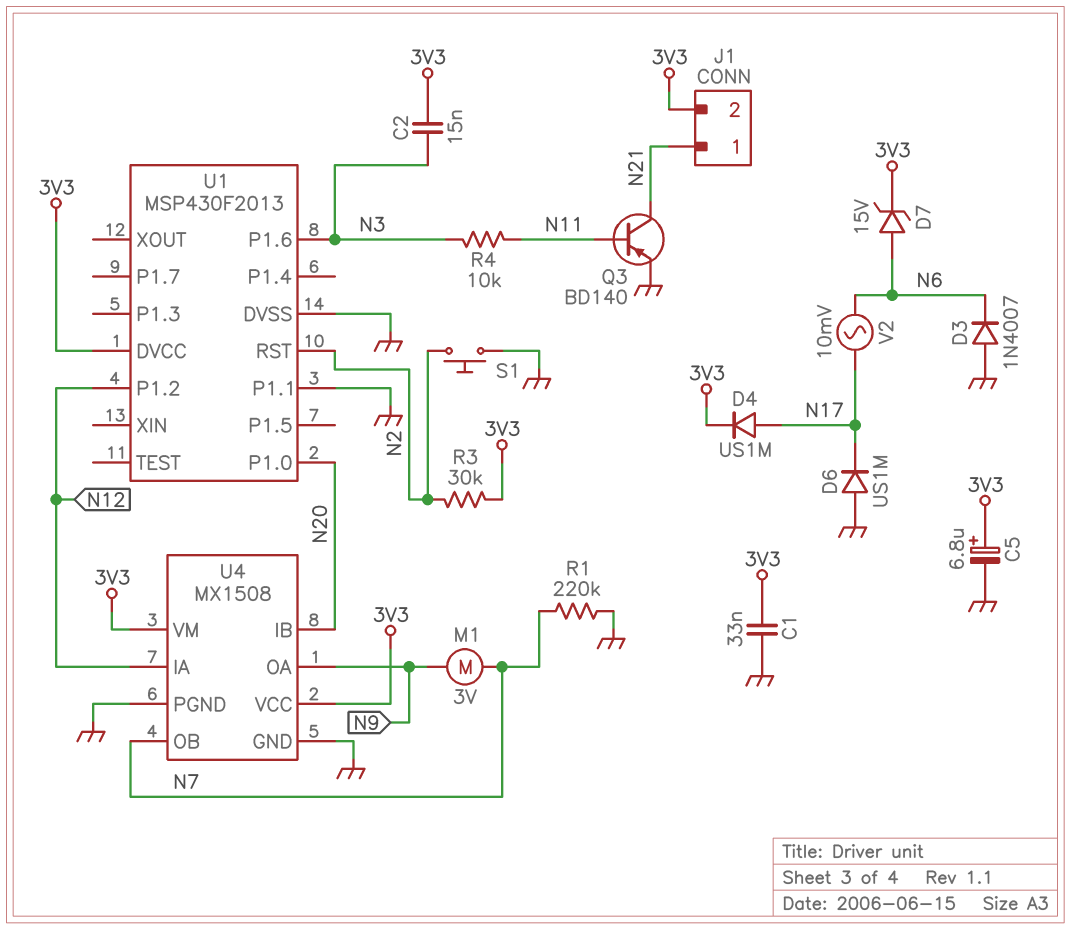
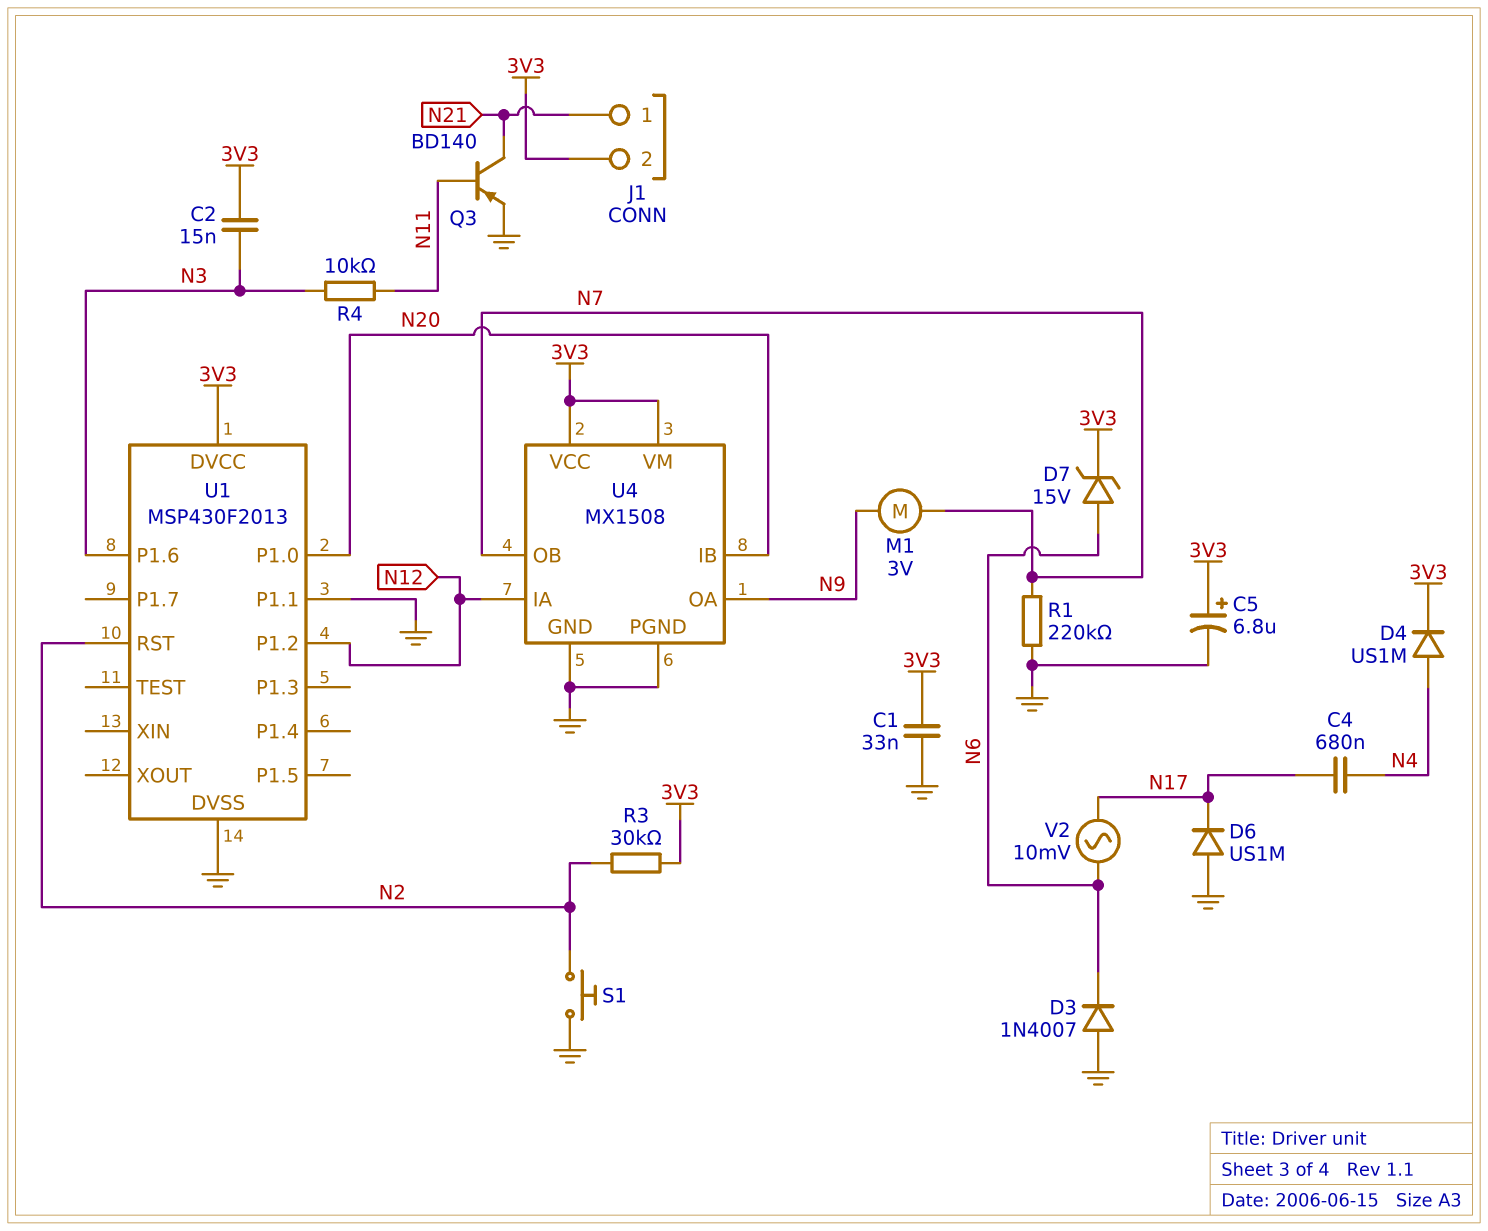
C4: none -> 680nF (N4, N17)
D4: diode US1M (A N17, K 3V3) -> diode US1M (A N4, K 3V3)

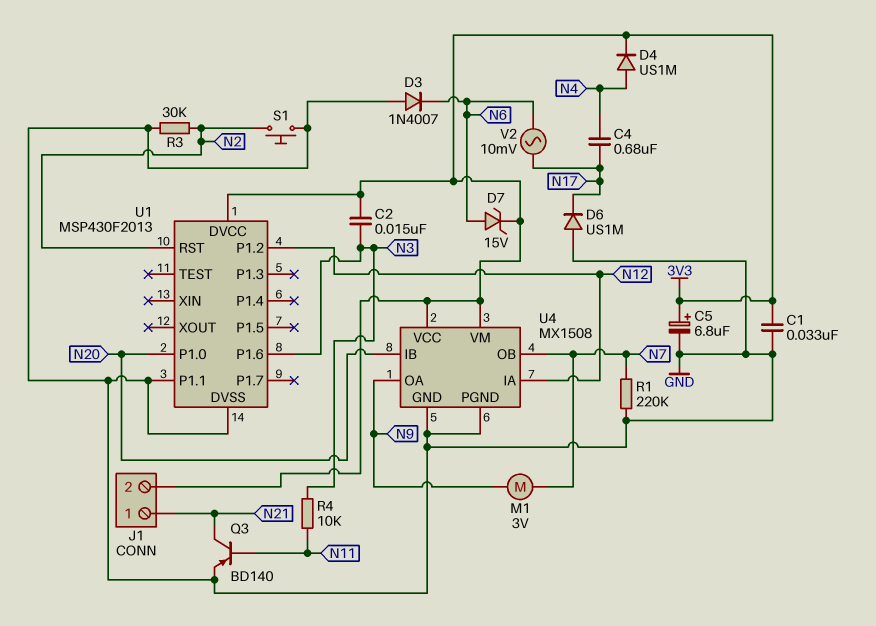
R3: 30k (3V3, N2) -> 30k (GND, N2)

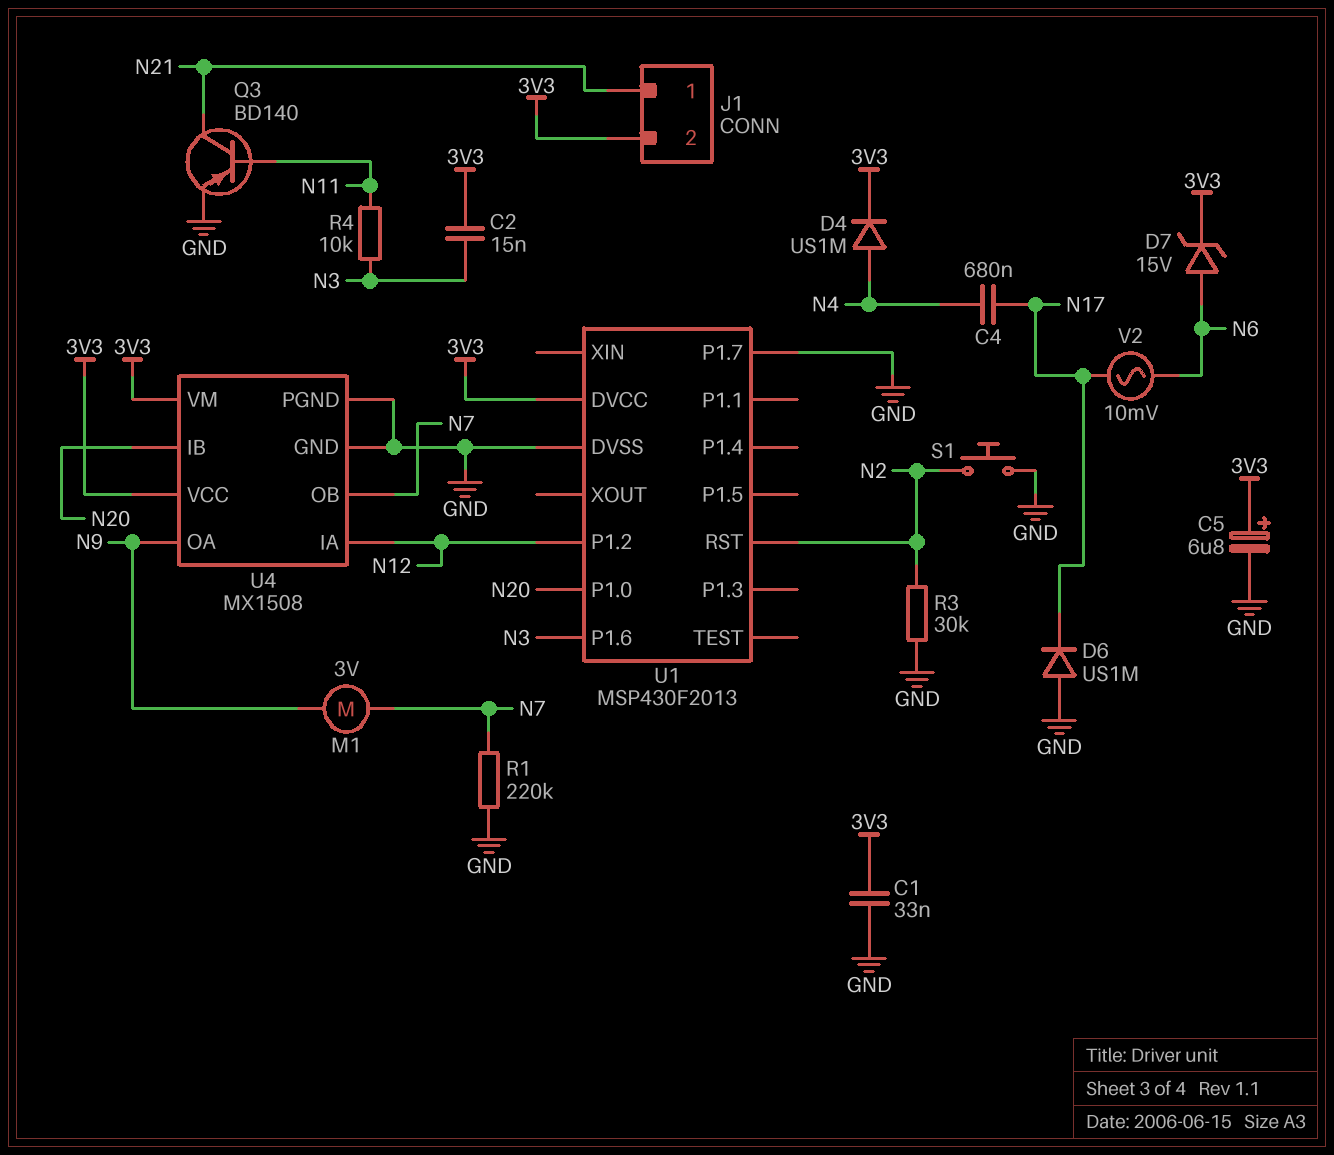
D3: diode 1N4007 (A GND, K N6) -> none
U1 pin P1.1: GND -> none
U1 pin P1.7: none -> GND

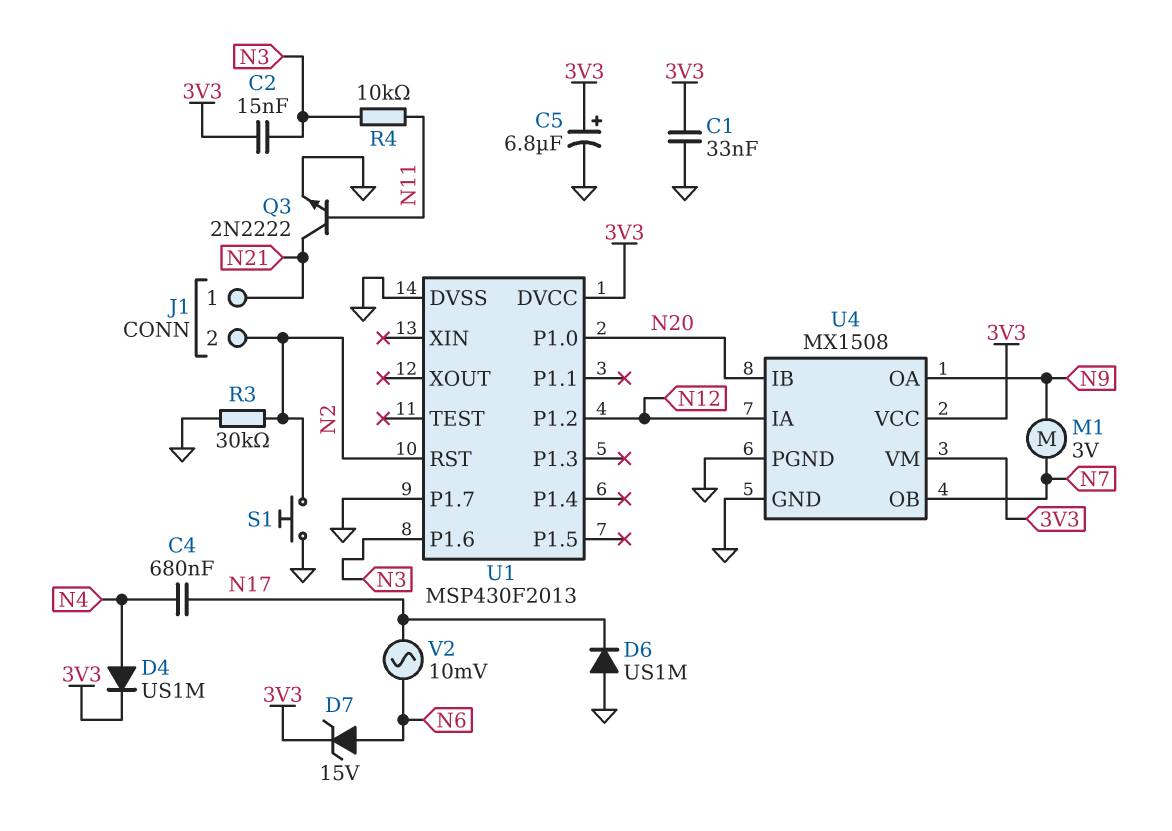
J1 pin 2: 3V3 -> N2
Q3: PNP BD140 (B N11, C N21, E GND) -> NPN 2N2222 (B N11, C N21, E GND)
R1: 220k (GND, N7) -> none

